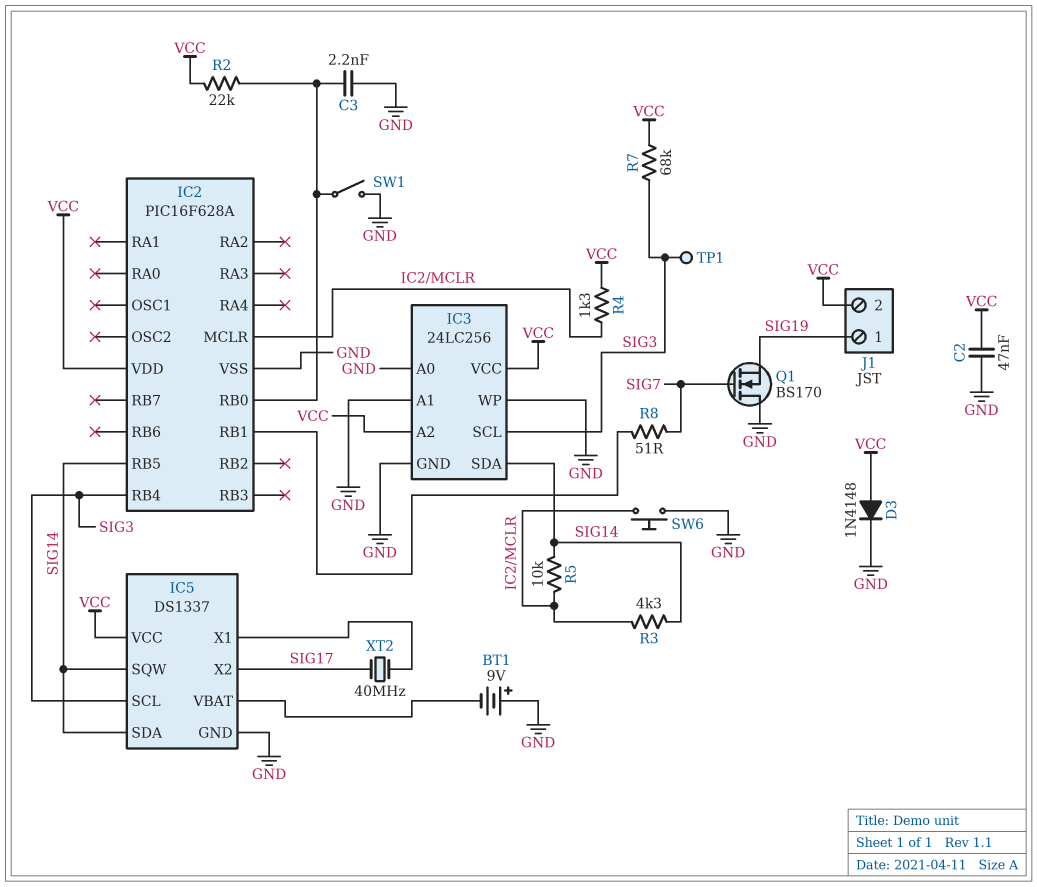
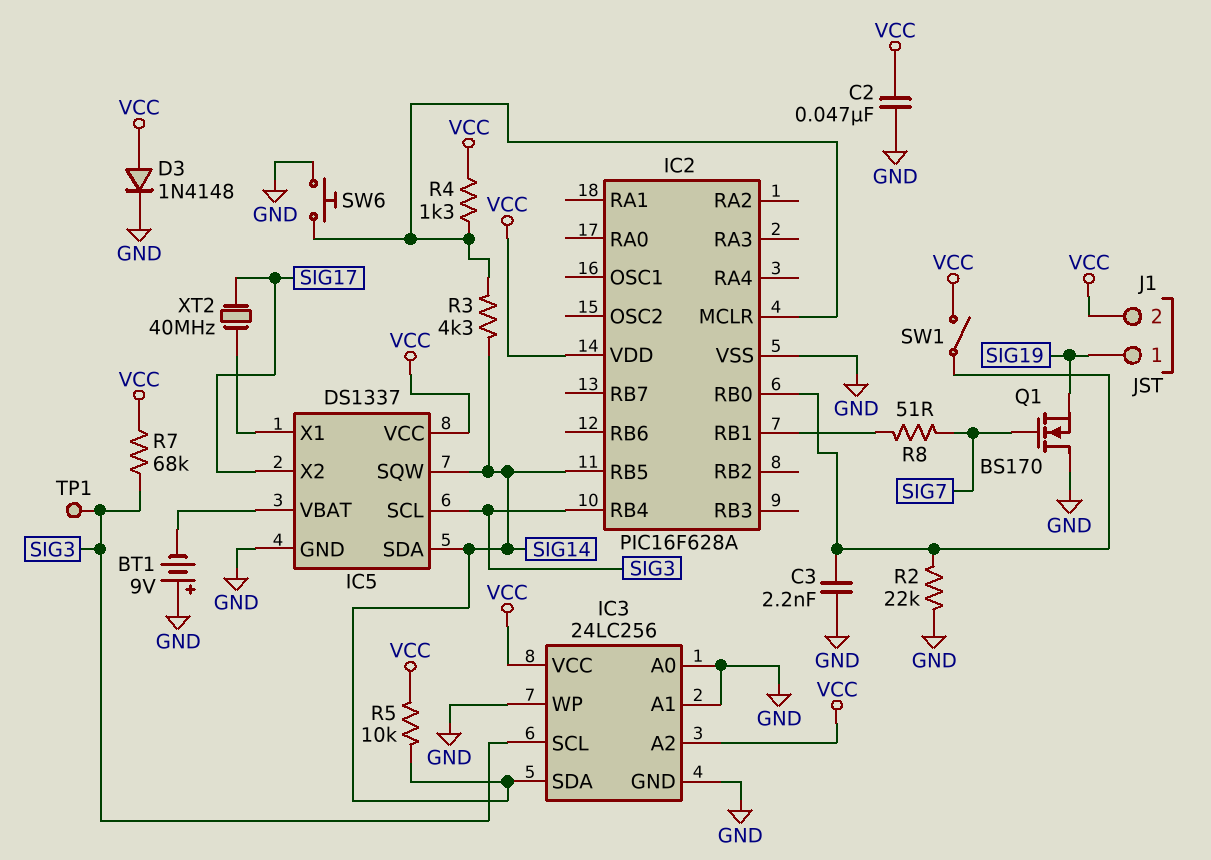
R2: 22k (IC2/RB0, VCC) -> 22k (GND, IC2/RB0)
R5: 10k (IC2/MCLR, SIG14) -> 10k (SIG14, VCC)
SW1: switch (GND, IC2/RB0) -> switch (IC2/RB0, VCC)

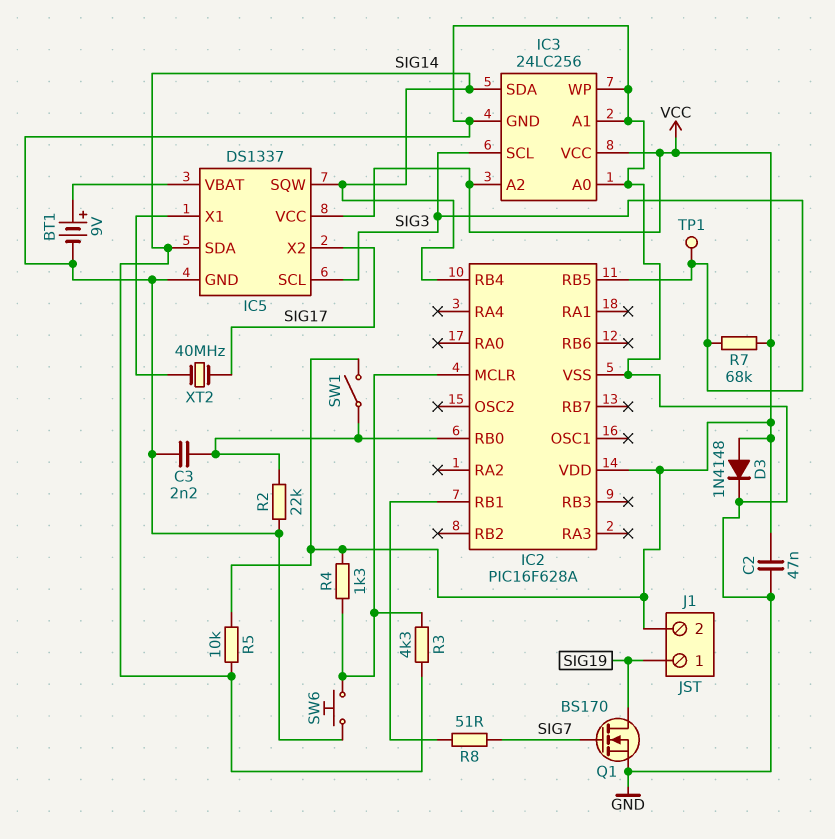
BT1: 9V (plus GND, minus IC5/VBAT) -> 9V (plus IC5/VBAT, minus GND)
IC2 pin RB4: SIG3 -> SIG14
IC2 pin RB5: SIG14 -> SIG3
Q1: NMOS BS170 (G SIG7, D GND, S SIG19) -> NMOS BS170 (G SIG7, D SIG19, S GND)

